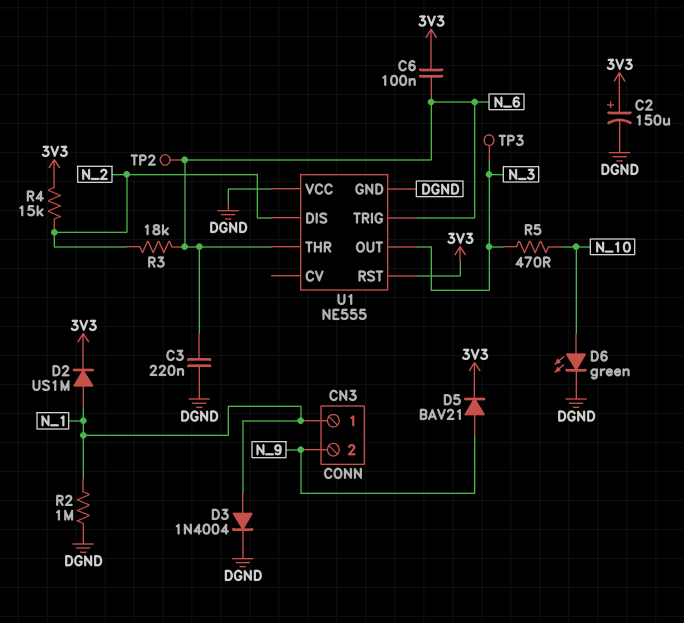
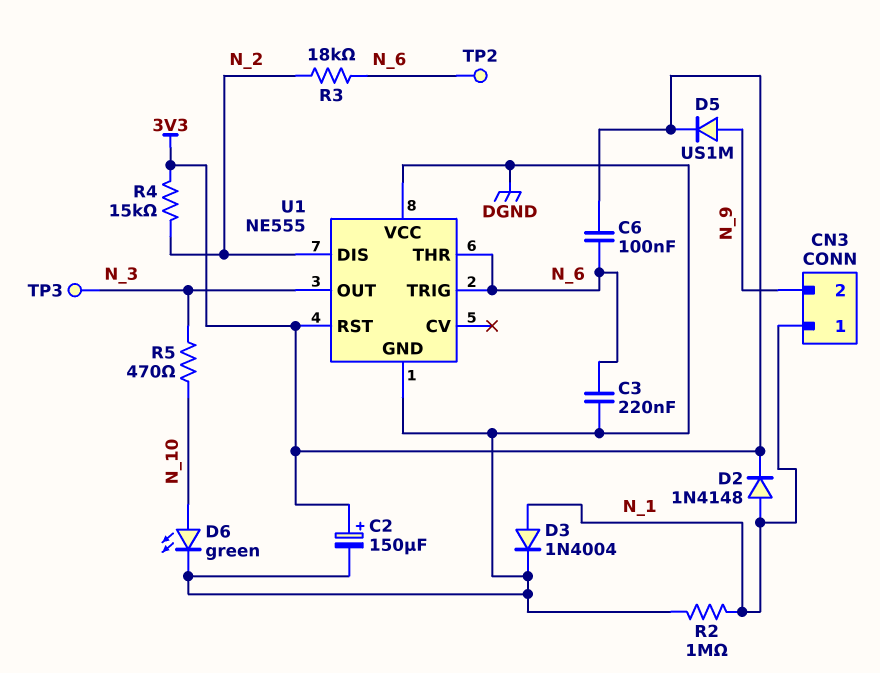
D2: diode US1M (A N_1, K 3V3) -> diode 1N4148 (A N_1, K 3V3)
D5: diode BAV21 (A N_9, K 3V3) -> diode US1M (A N_9, K 3V3)

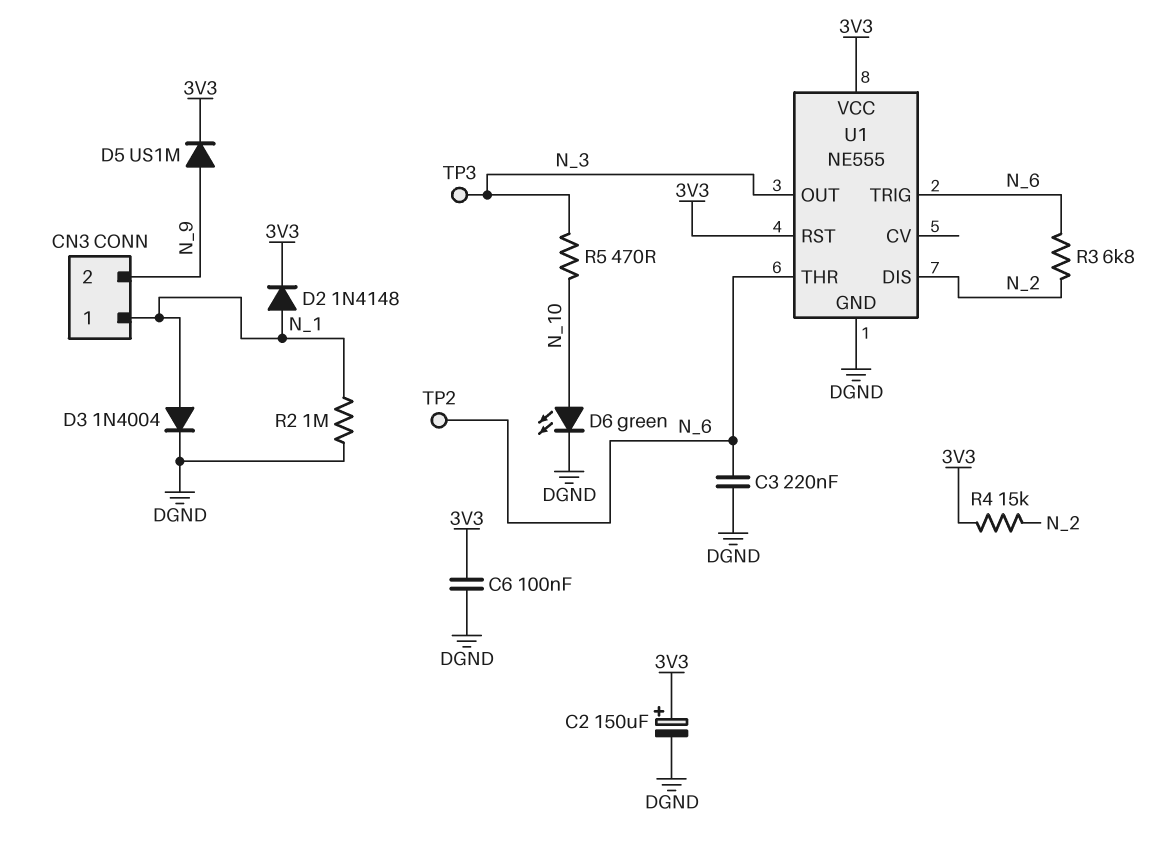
C6: 100nF (3V3, N_6) -> 100nF (3V3, DGND)
R3: 18k (N_2, N_6) -> 6.8k (N_2, N_6)
U1 pin VCC: DGND -> 3V3

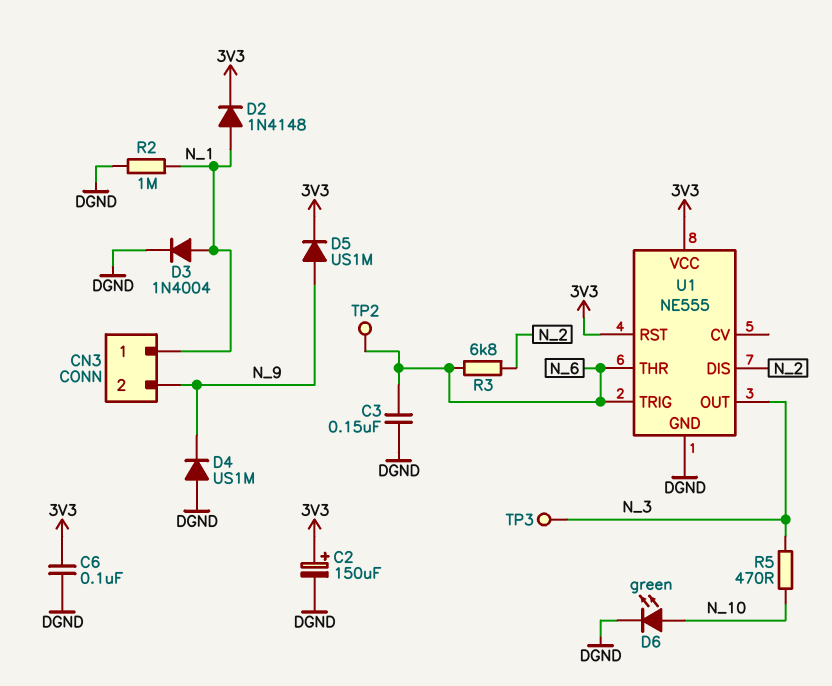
C3: 220nF (DGND, N_6) -> 150nF (DGND, N_6)
D4: none -> diode US1M (A DGND, K N_9)
R4: 15k (3V3, N_2) -> none

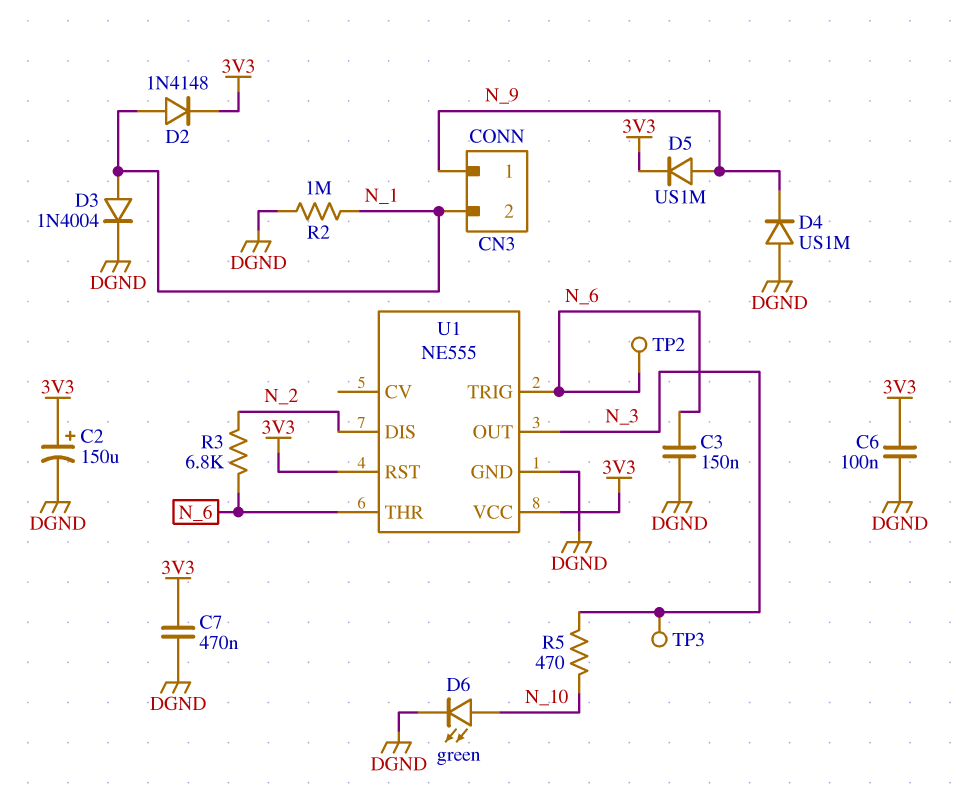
C7: none -> 470nF (3V3, DGND)
CN3 pin 1: N_1 -> N_9
CN3 pin 2: N_9 -> N_1

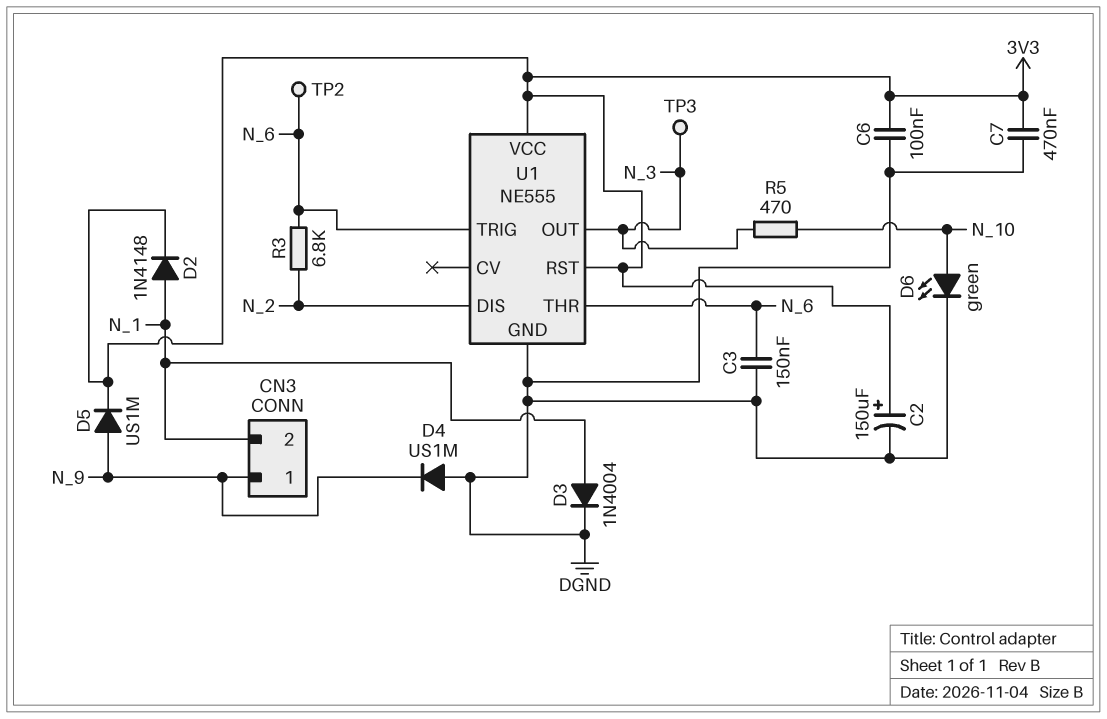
R2: 1M (DGND, N_1) -> none

